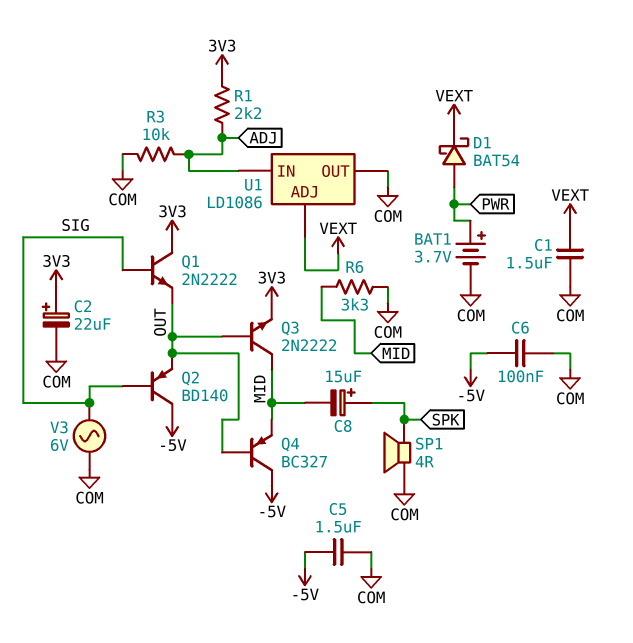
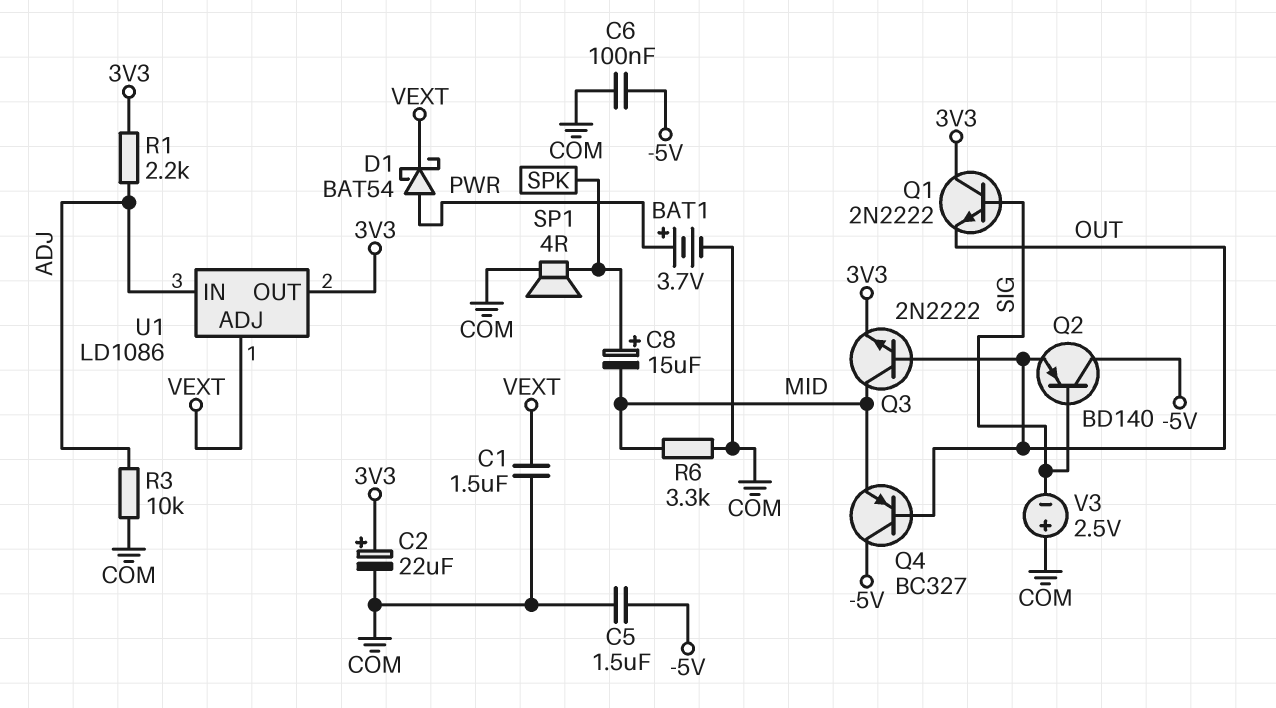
U1 pin OUT: COM -> 3V3
V3: AC 6V (COM, SIG) -> 2.5V (plus COM, minus SIG)

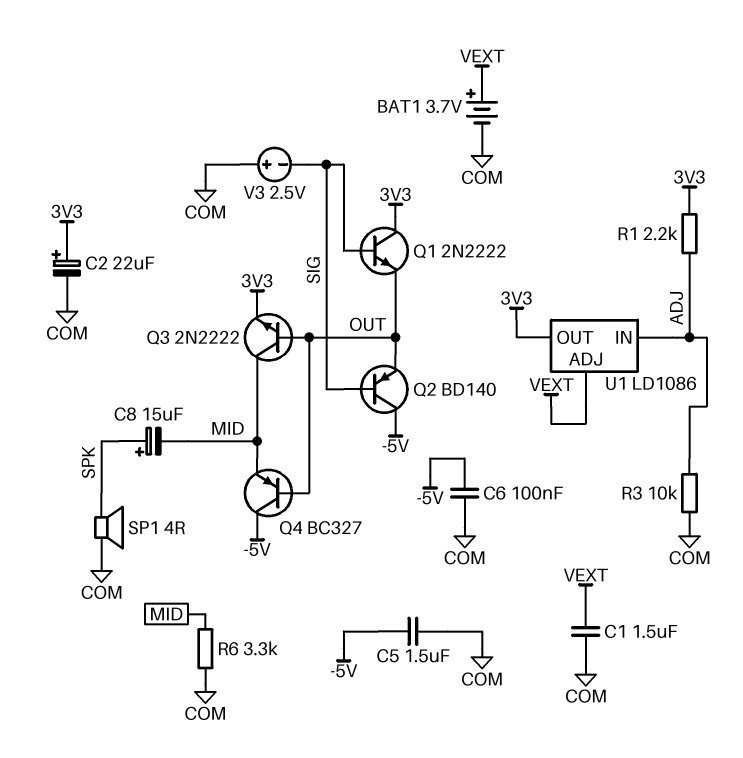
BAT1: 3.7V (plus PWR, minus COM) -> 3.7V (plus VEXT, minus COM)
D1: schottky BAT54 (A PWR, K VEXT) -> none

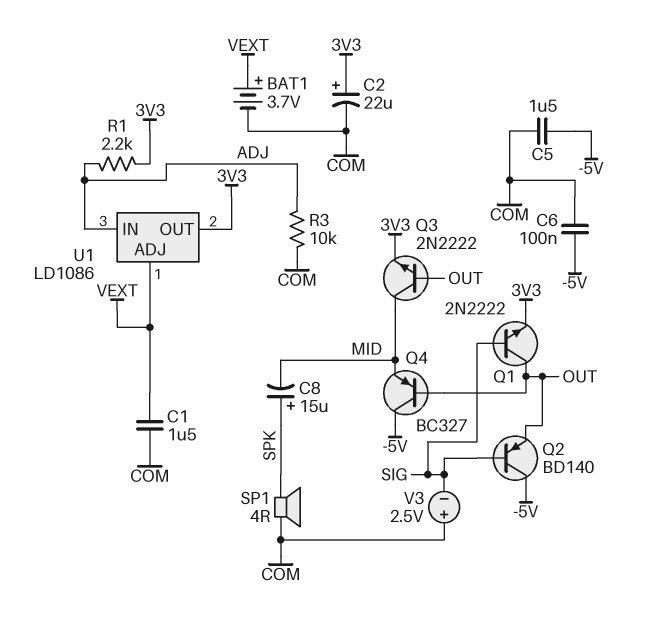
Q1: NPN 2N2222 (B SIG, C 3V3, E OUT) -> NPN 2N2222 (B SIG, C OUT, E 3V3)
R6: 3.3k (COM, MID) -> none

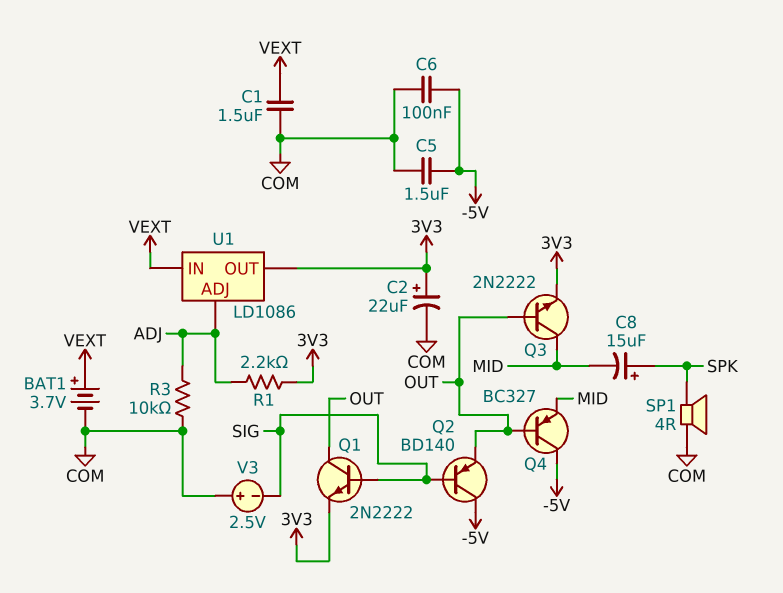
U1 pin ADJ: VEXT -> ADJ
U1 pin IN: ADJ -> VEXT

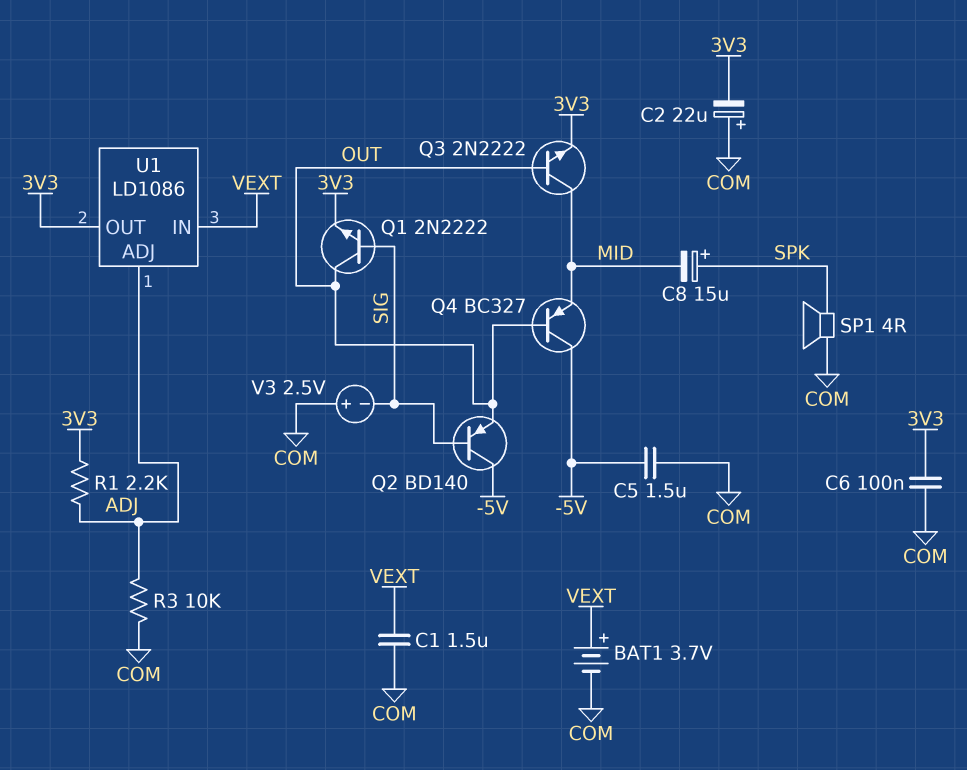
C2: 22uF (plus 3V3, minus COM) -> 22uF (plus COM, minus 3V3)
C6: 100nF (-5V, COM) -> 100nF (3V3, COM)

